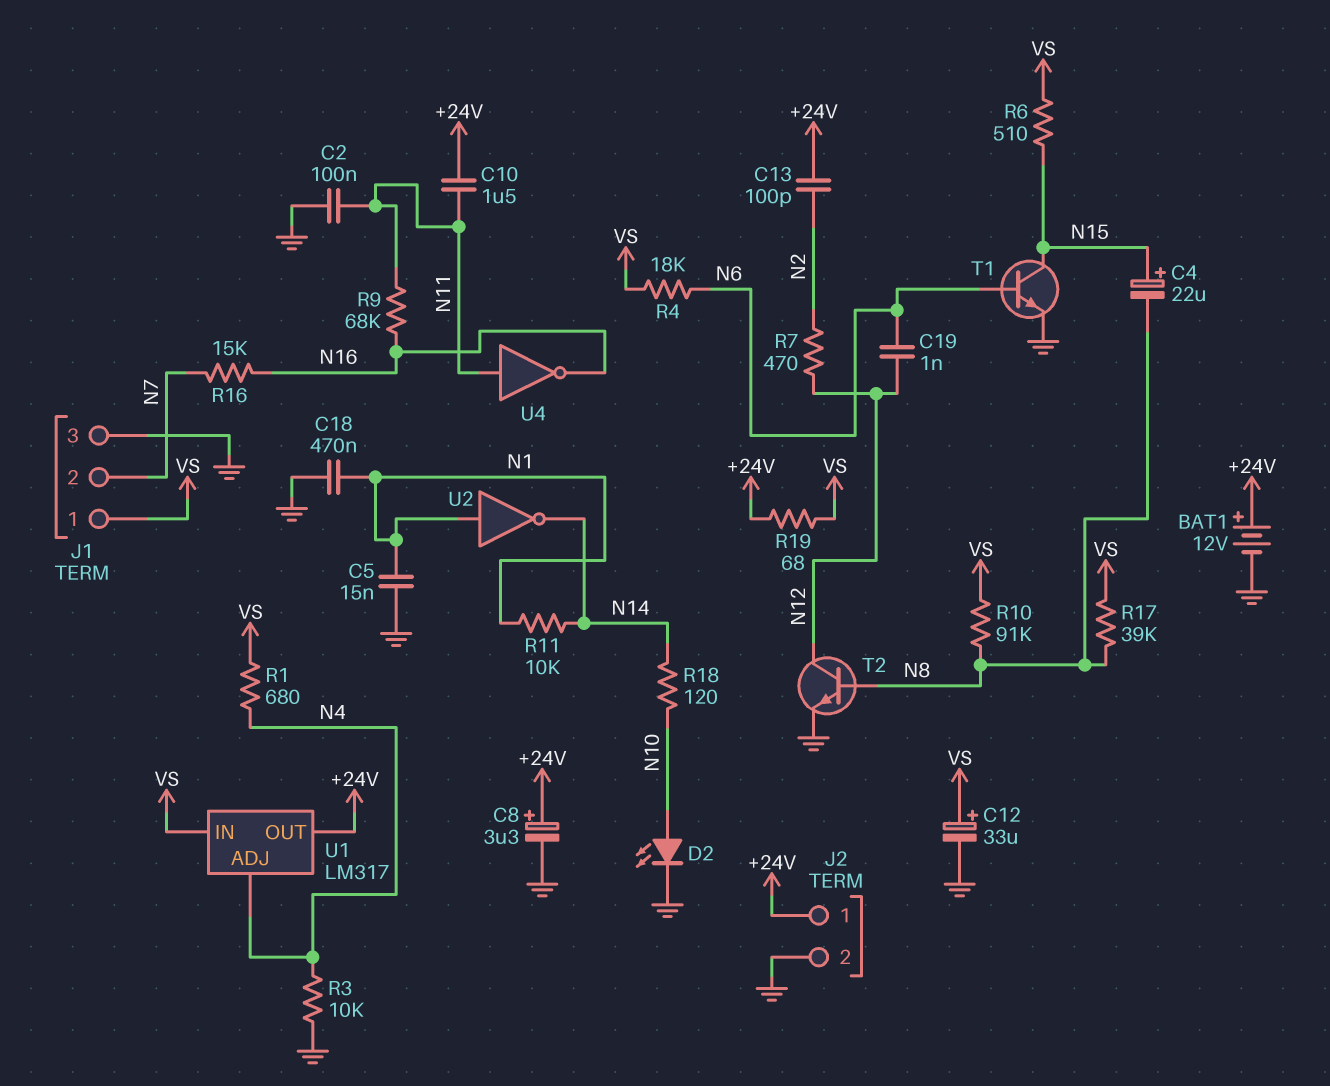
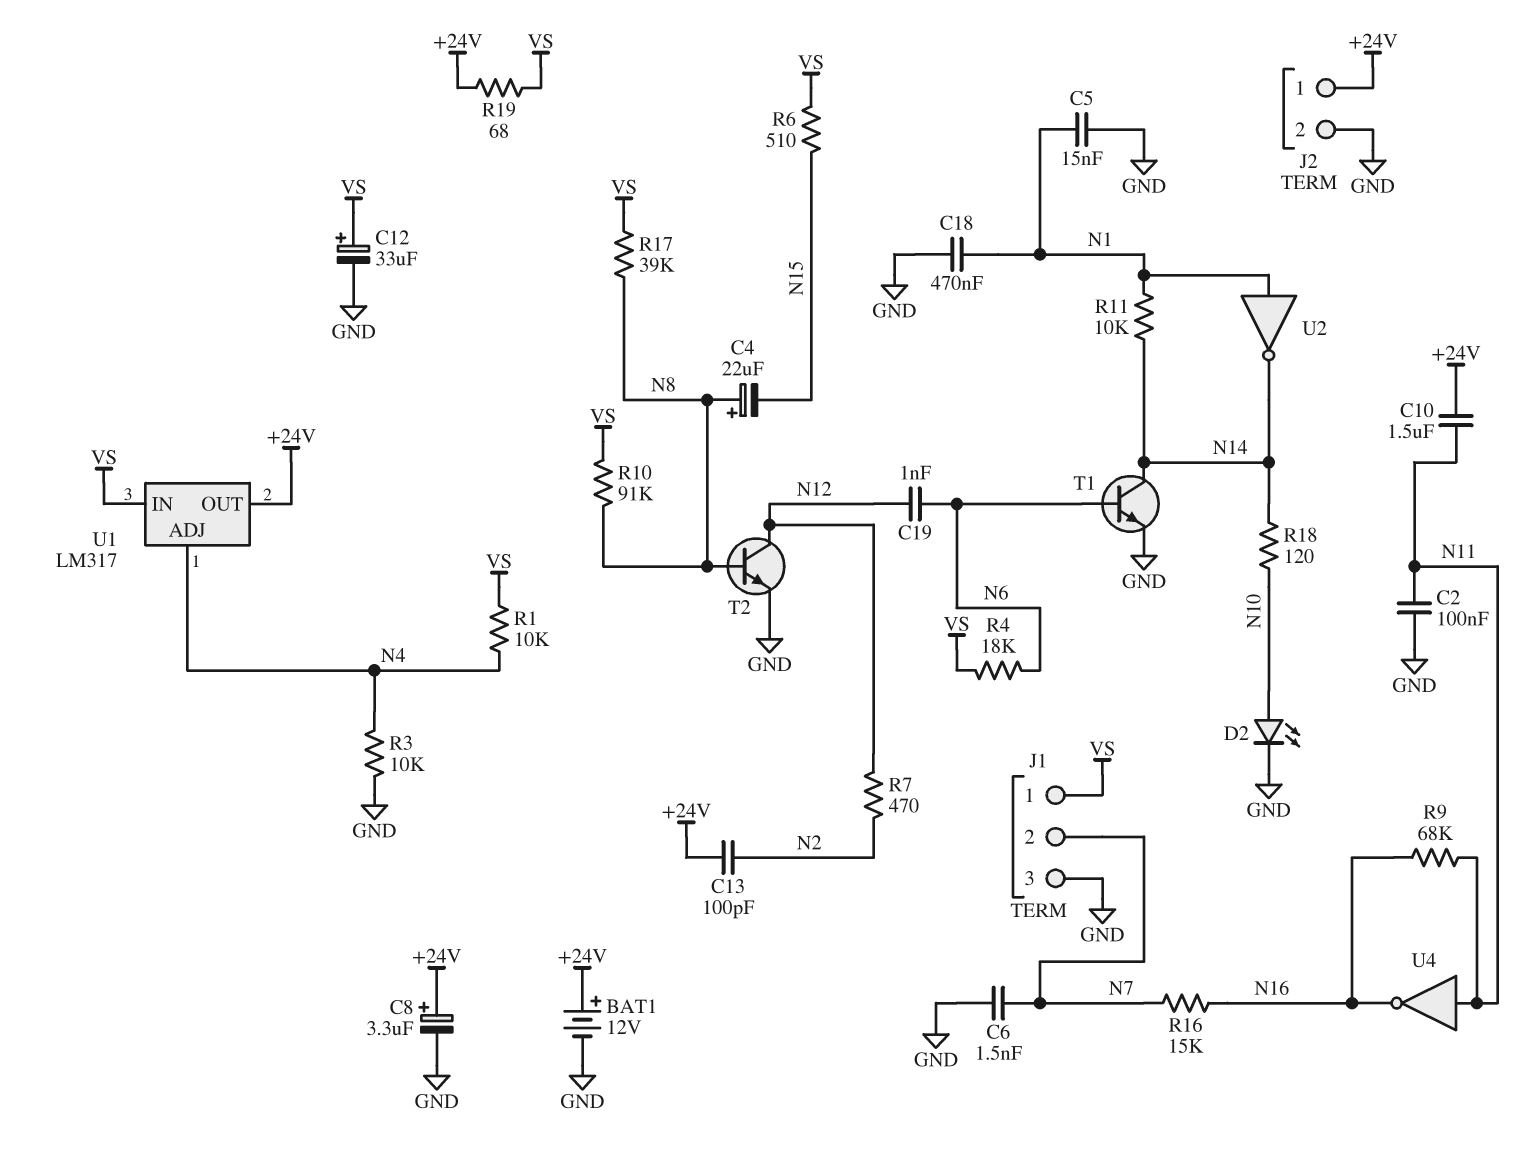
C4: 22uF (plus N15, minus N8) -> 22uF (plus N8, minus N15)
C6: none -> 1.5nF (GND, N7)
R1: 680 (N4, VS) -> 10k (N4, VS)
T1: NPN (B N6, C N15, E GND) -> NPN (B N6, C N14, E GND)

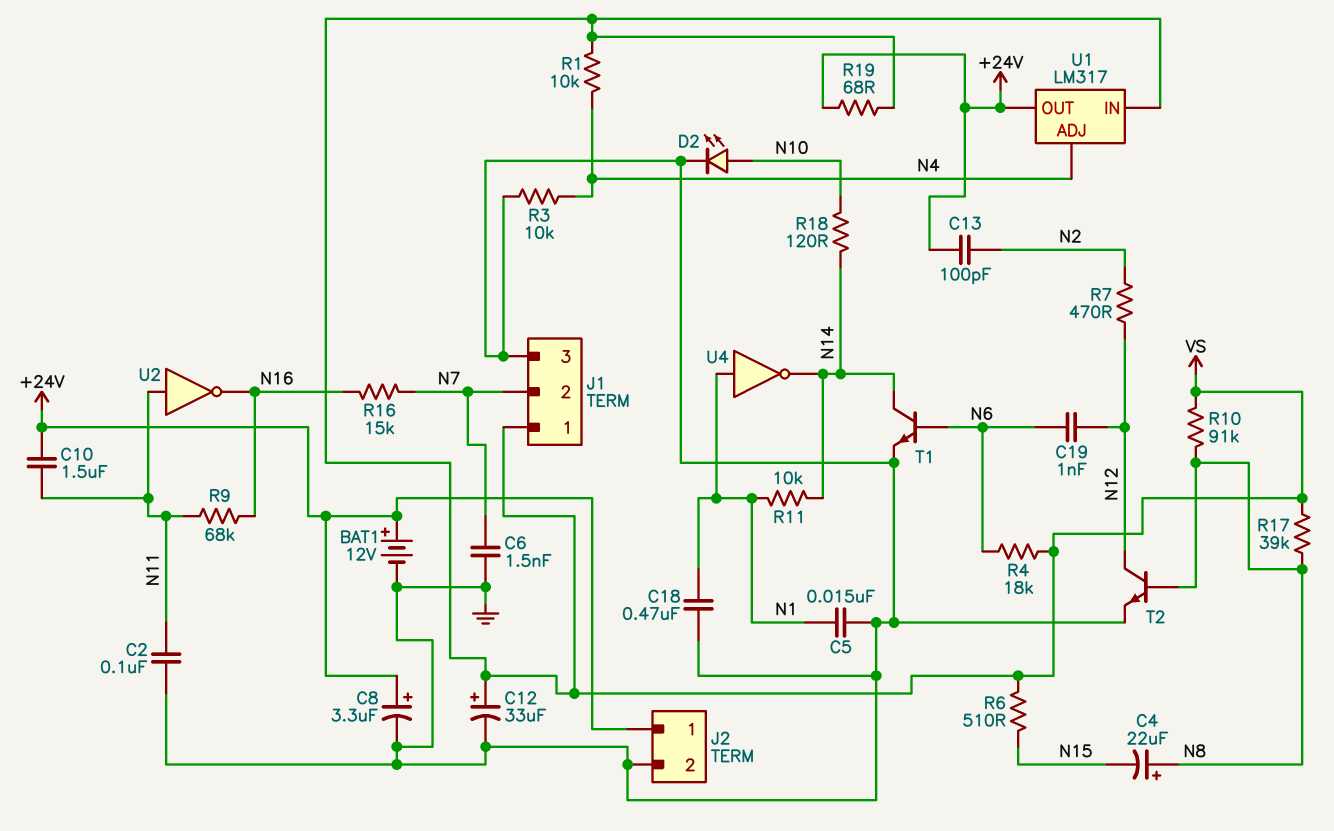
U2: NOT (in N1, out N14) -> NOT (in N11, out N16)
U4: NOT (in N11, out N16) -> NOT (in N1, out N14)

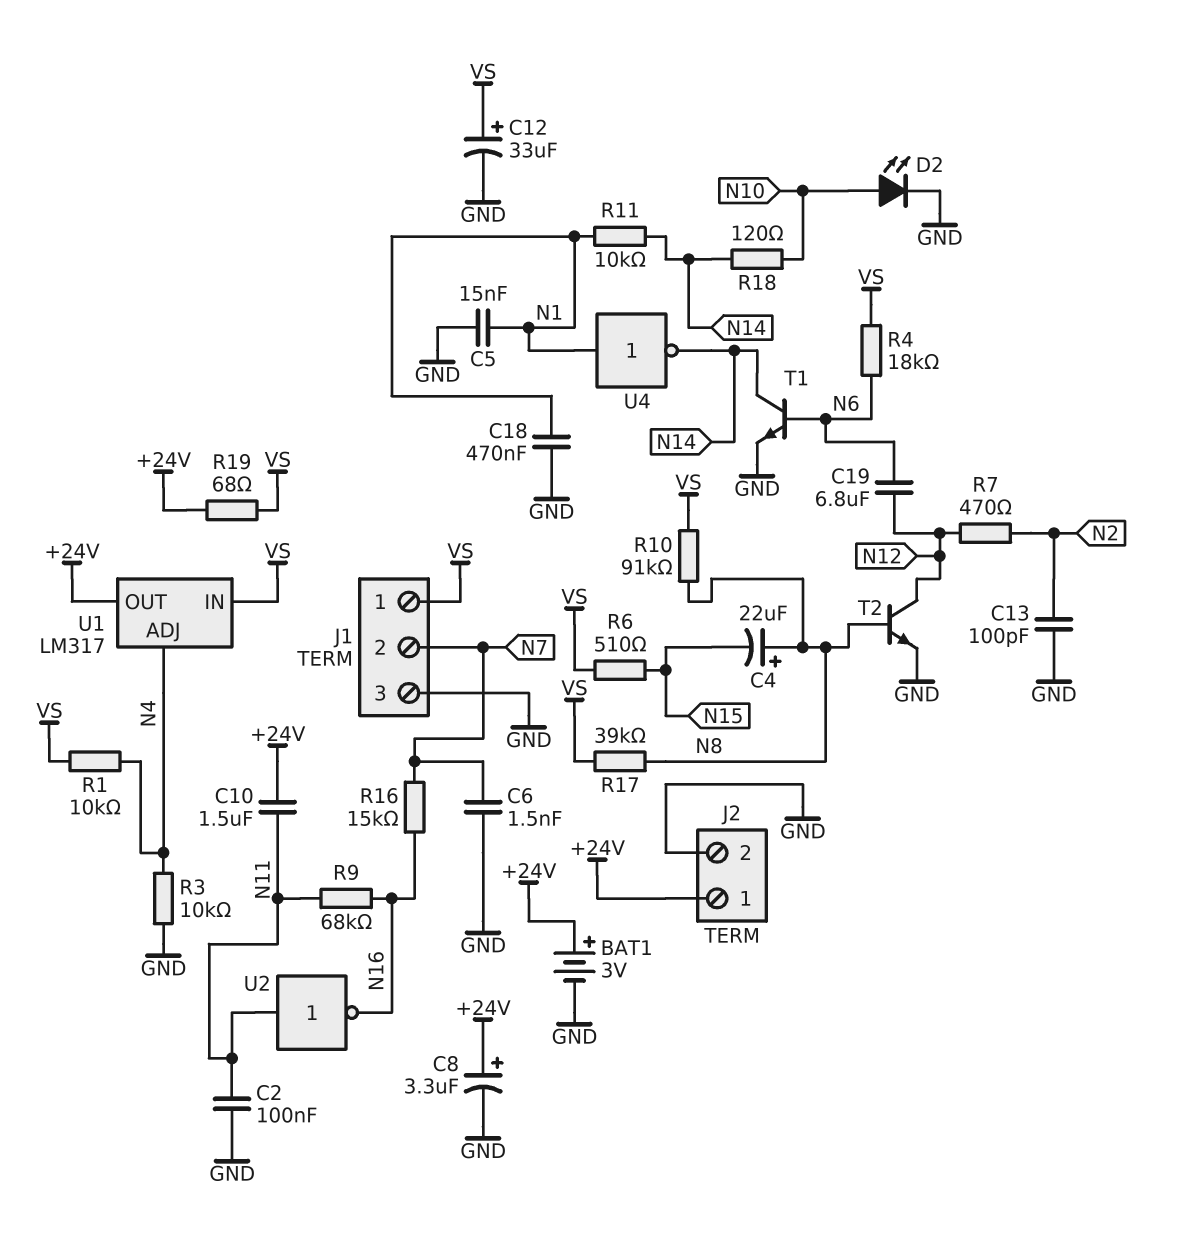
BAT1: 12V (plus +24V, minus GND) -> 3V (plus +24V, minus GND)
C13: 100pF (+24V, N2) -> 100pF (GND, N2)
C19: 1nF (N6, N12) -> 6.8uF (N6, N12)

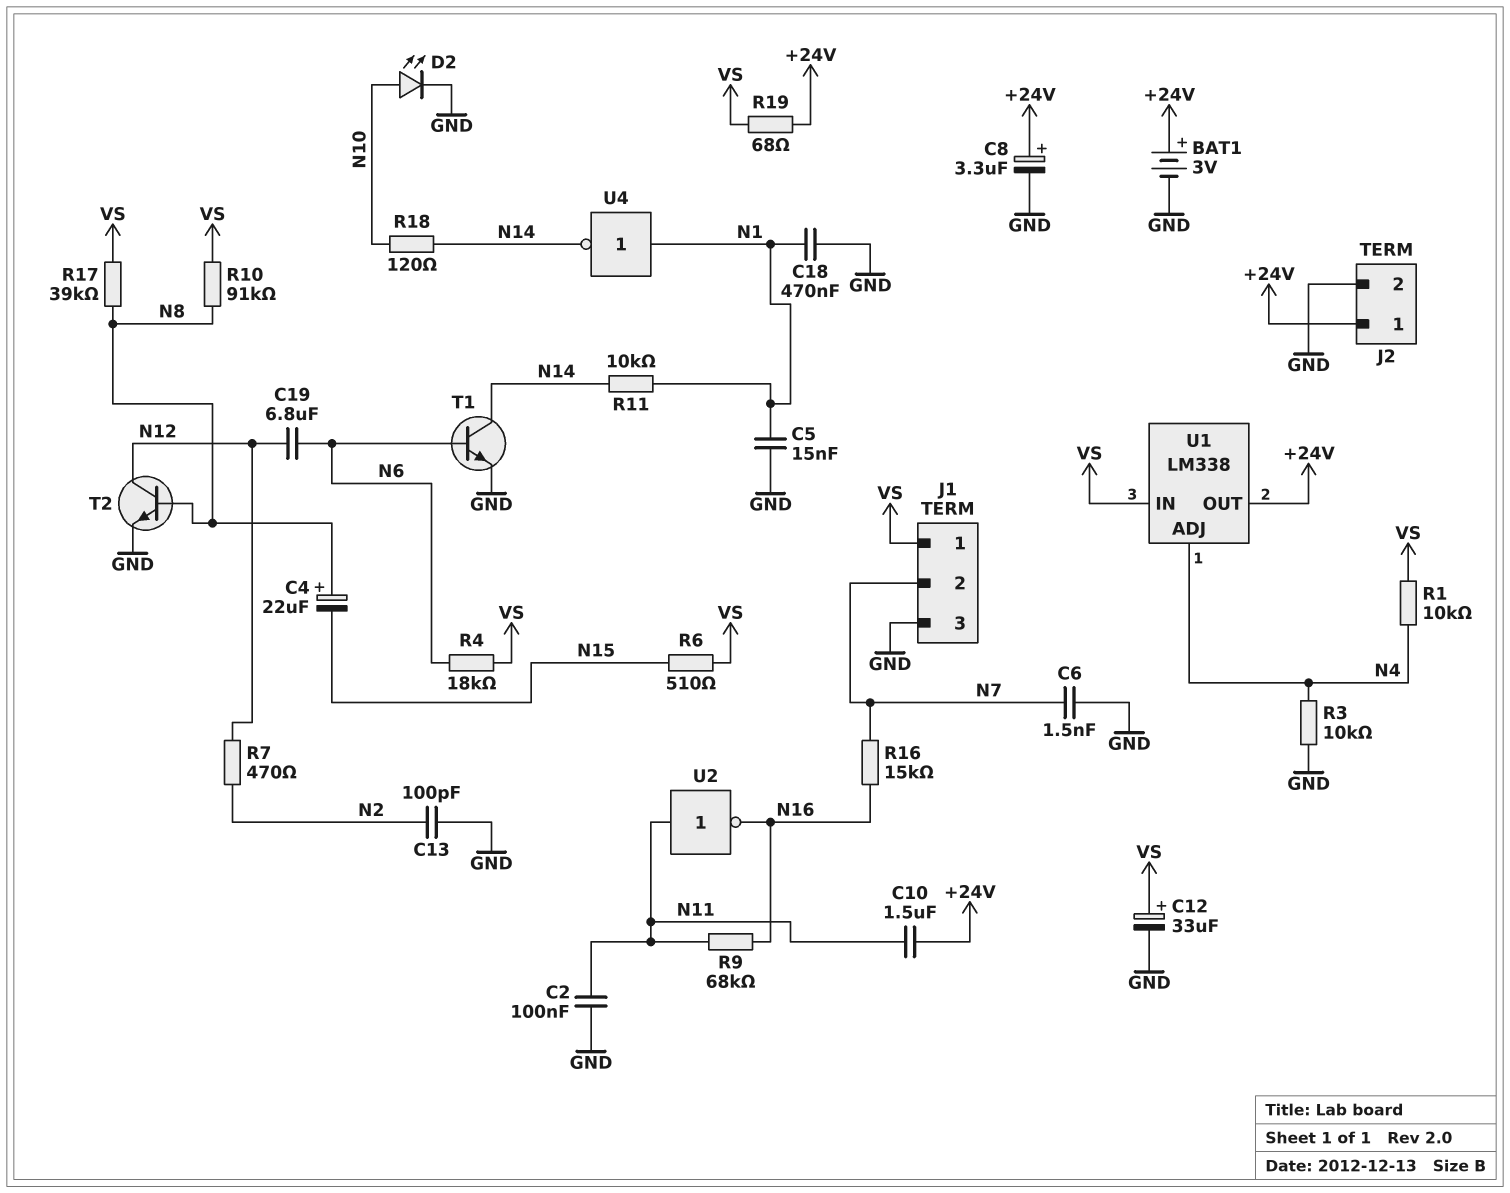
U1: LM317 -> LM338

